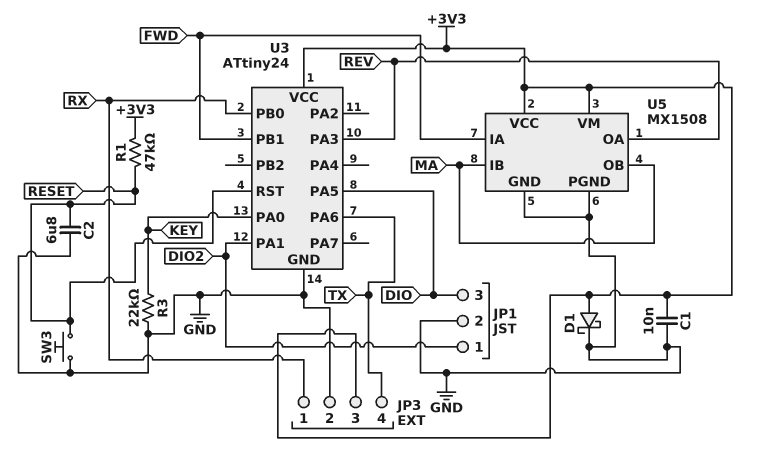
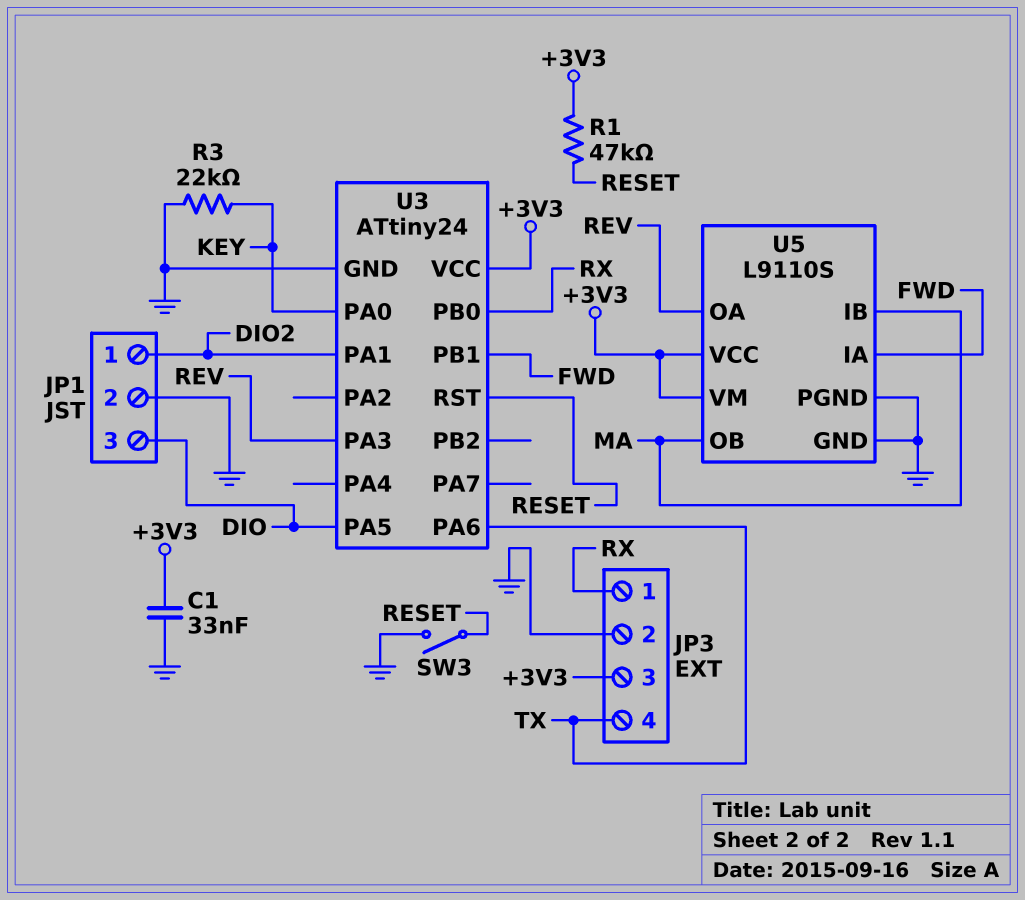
C1: 10nF (+3V3, GND) -> 33nF (+3V3, GND)
C2: 6.8uF (GND, RESET) -> none
D1: schottky (A +3V3, K GND) -> none
SW3: button (GND, RESET) -> switch (GND, RESET)
U5: MX1508 -> L9110S

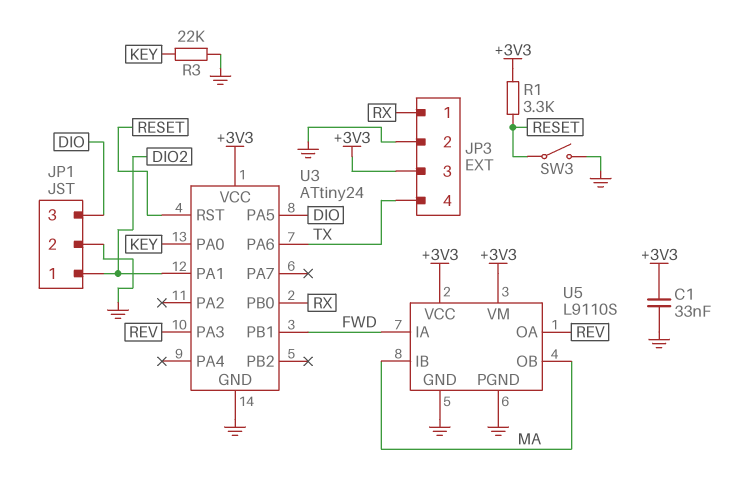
R1: 47k (+3V3, RESET) -> 3.3k (+3V3, RESET)

